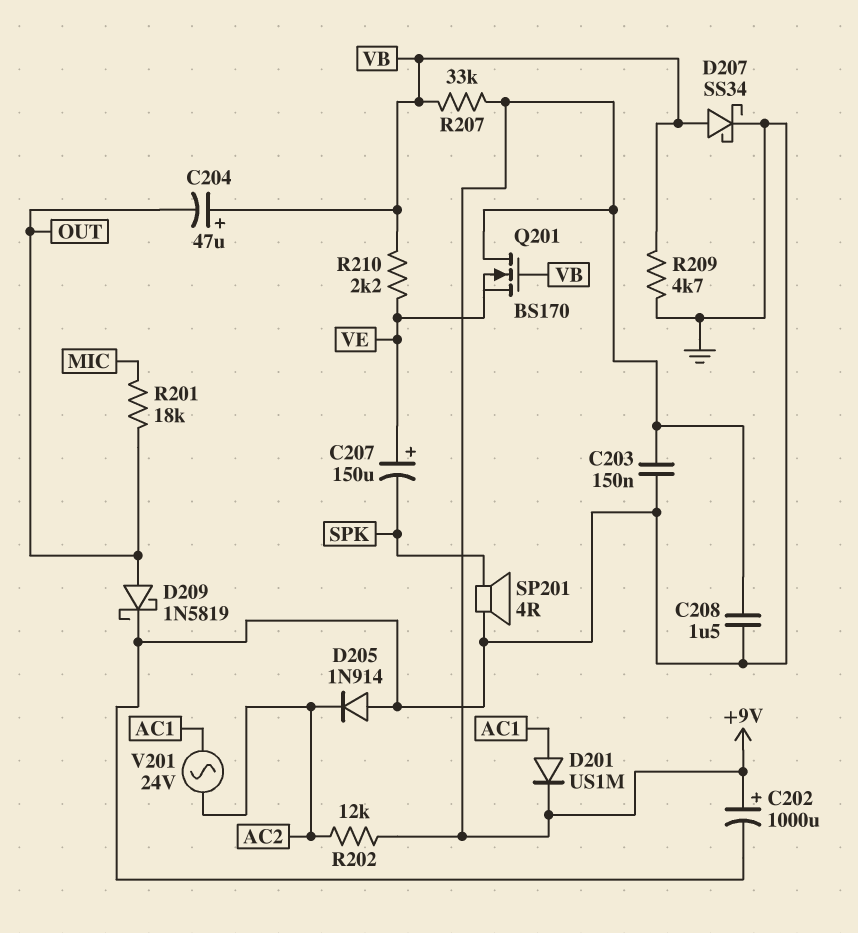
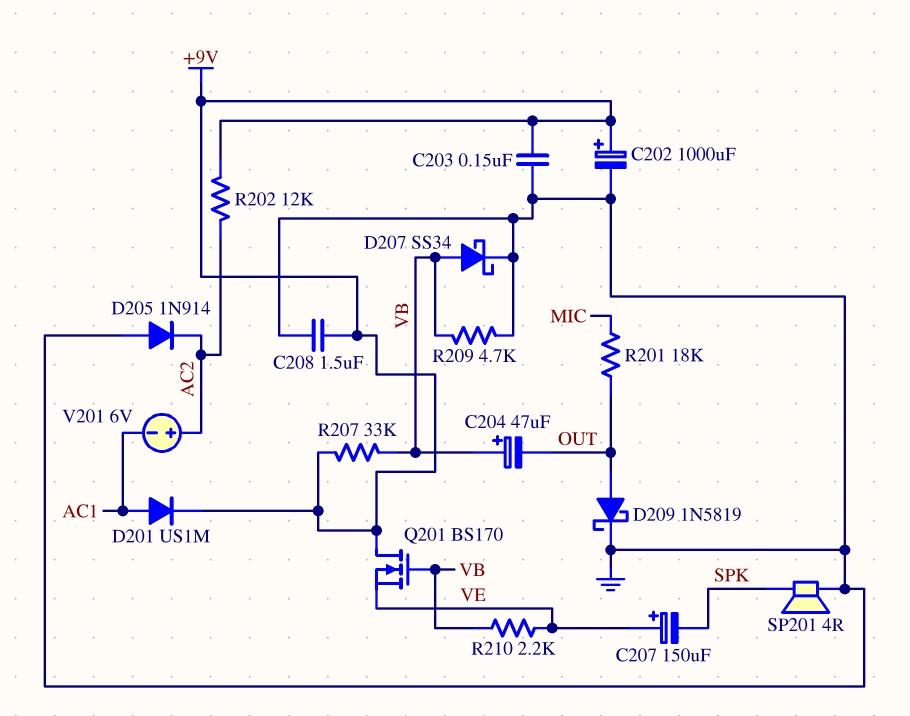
V201: AC 24V (AC1, AC2) -> 6V (plus AC2, minus AC1)

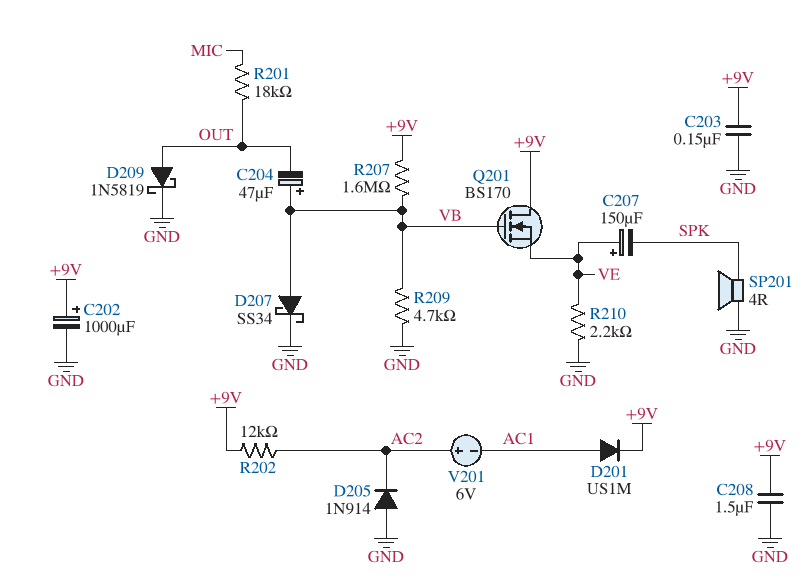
R207: 33k (+9V, VB) -> 1.6M (+9V, VB)
R210: 2.2k (VB, VE) -> 2.2k (GND, VE)

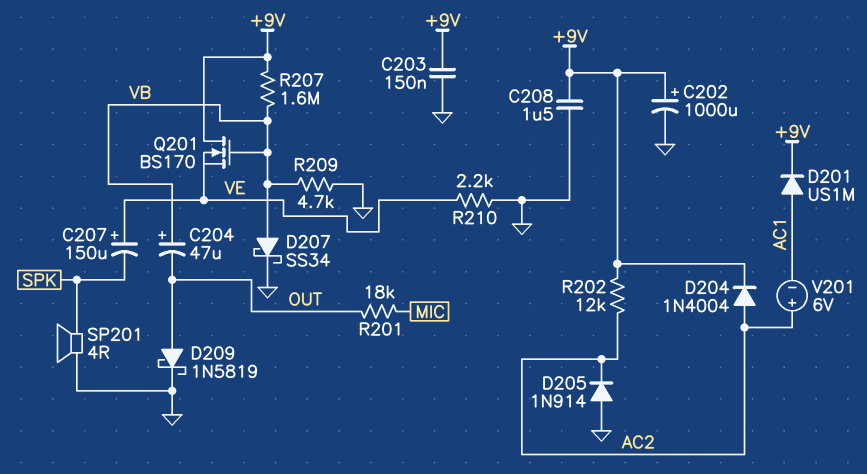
D204: none -> diode 1N4004 (A AC2, K +9V)

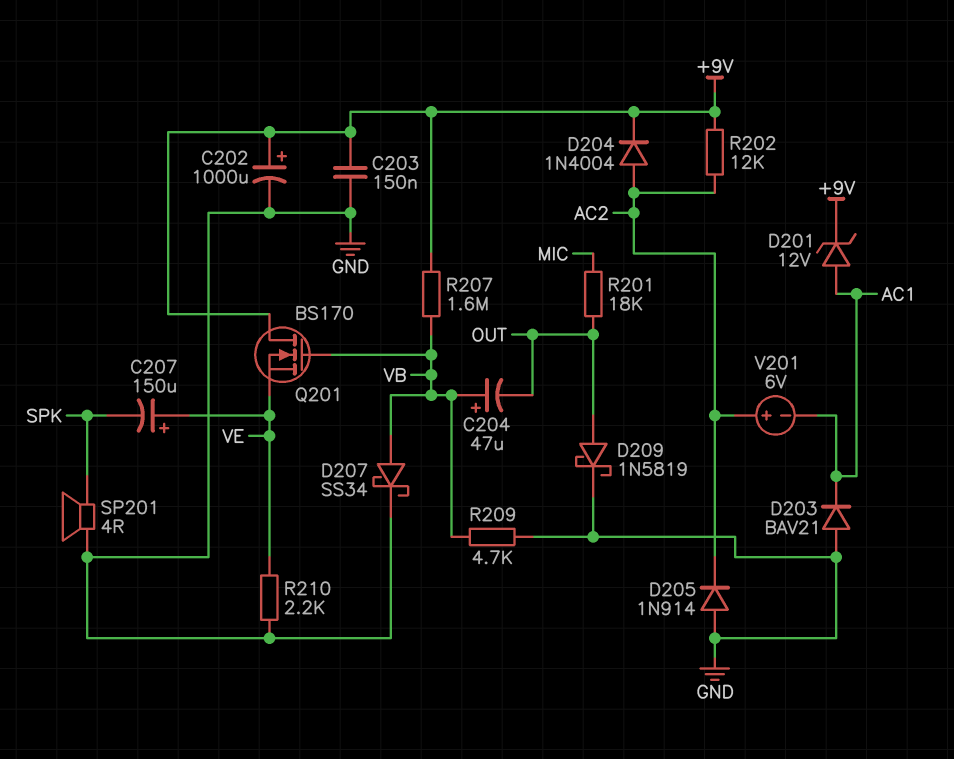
C208: 1.5uF (+9V, GND) -> none
D201: diode US1M (A AC1, K +9V) -> zener 12V (A AC1, K +9V)
D203: none -> diode BAV21 (A GND, K AC1)

